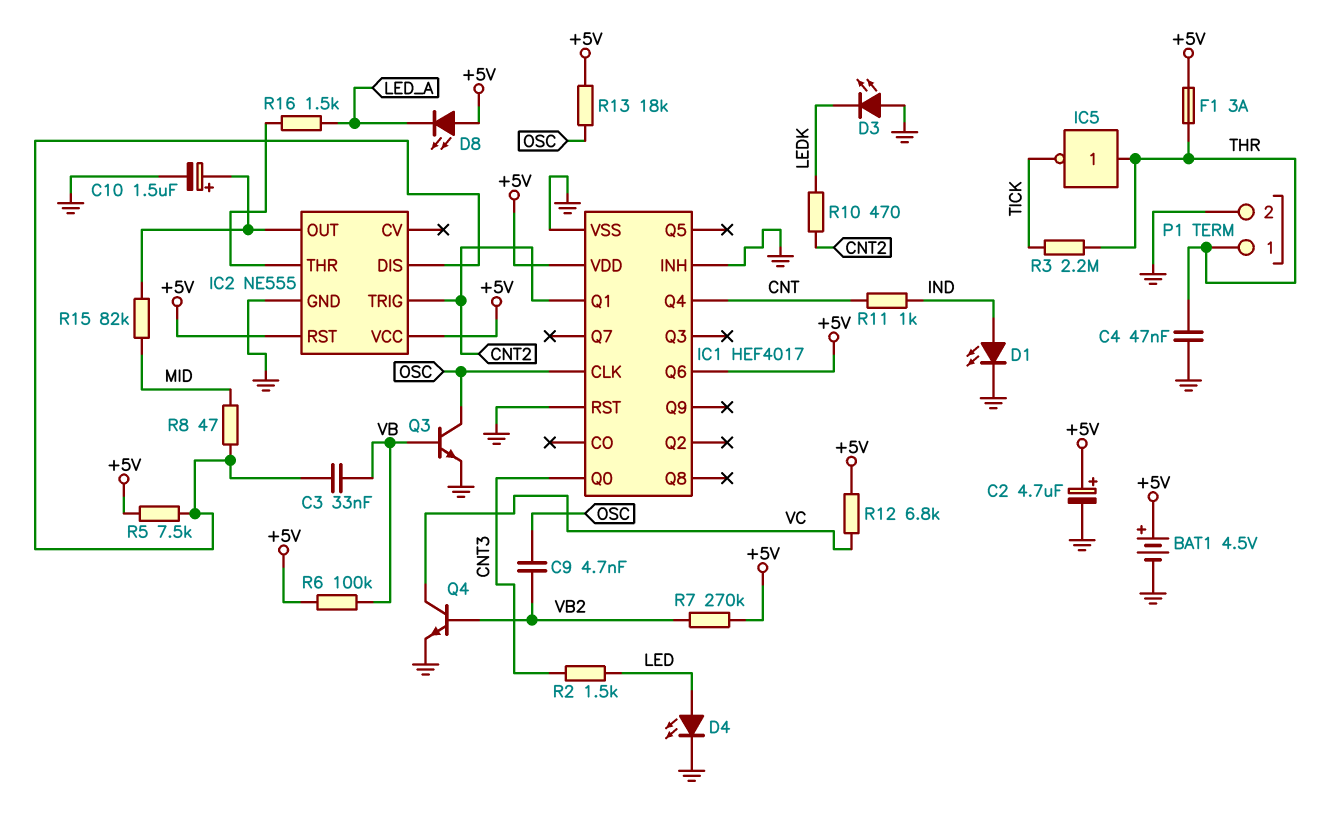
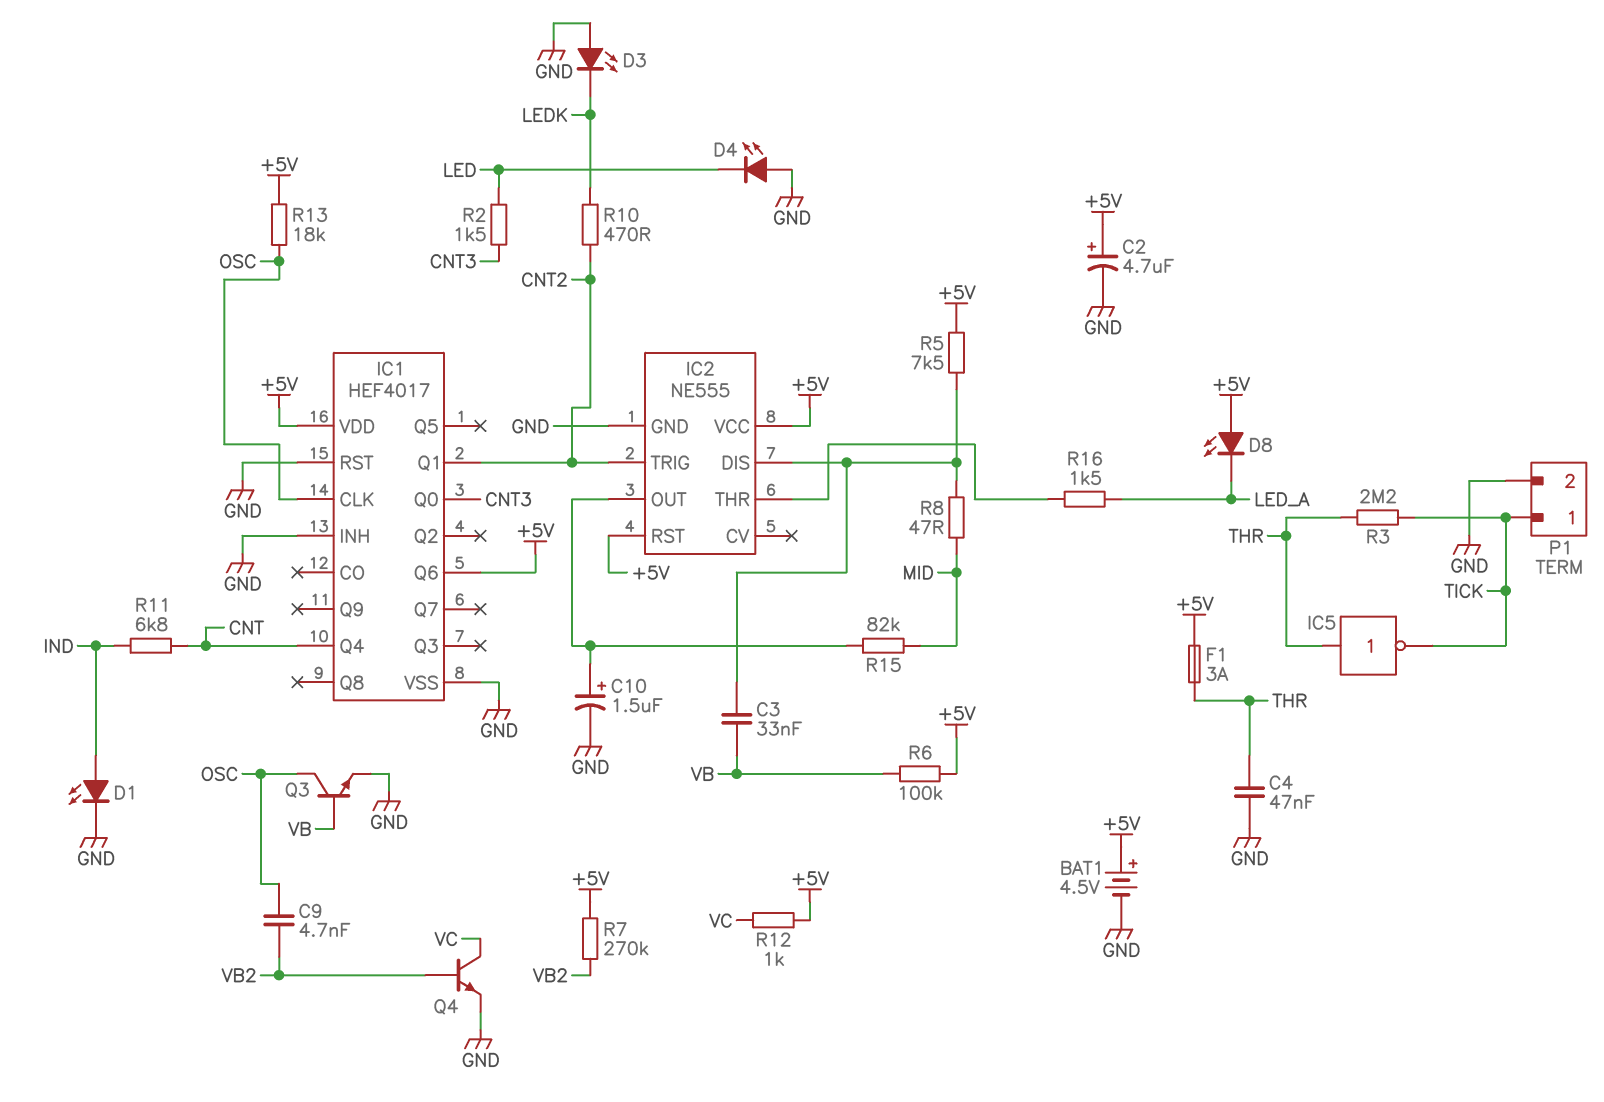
D4: LED (A LED, K GND) -> LED (A GND, K LED)
P1 pin 1: THR -> TICK
R11: 1k (CNT, IND) -> 6.8k (CNT, IND)
R12: 6.8k (+5V, VC) -> 1k (+5V, VC)

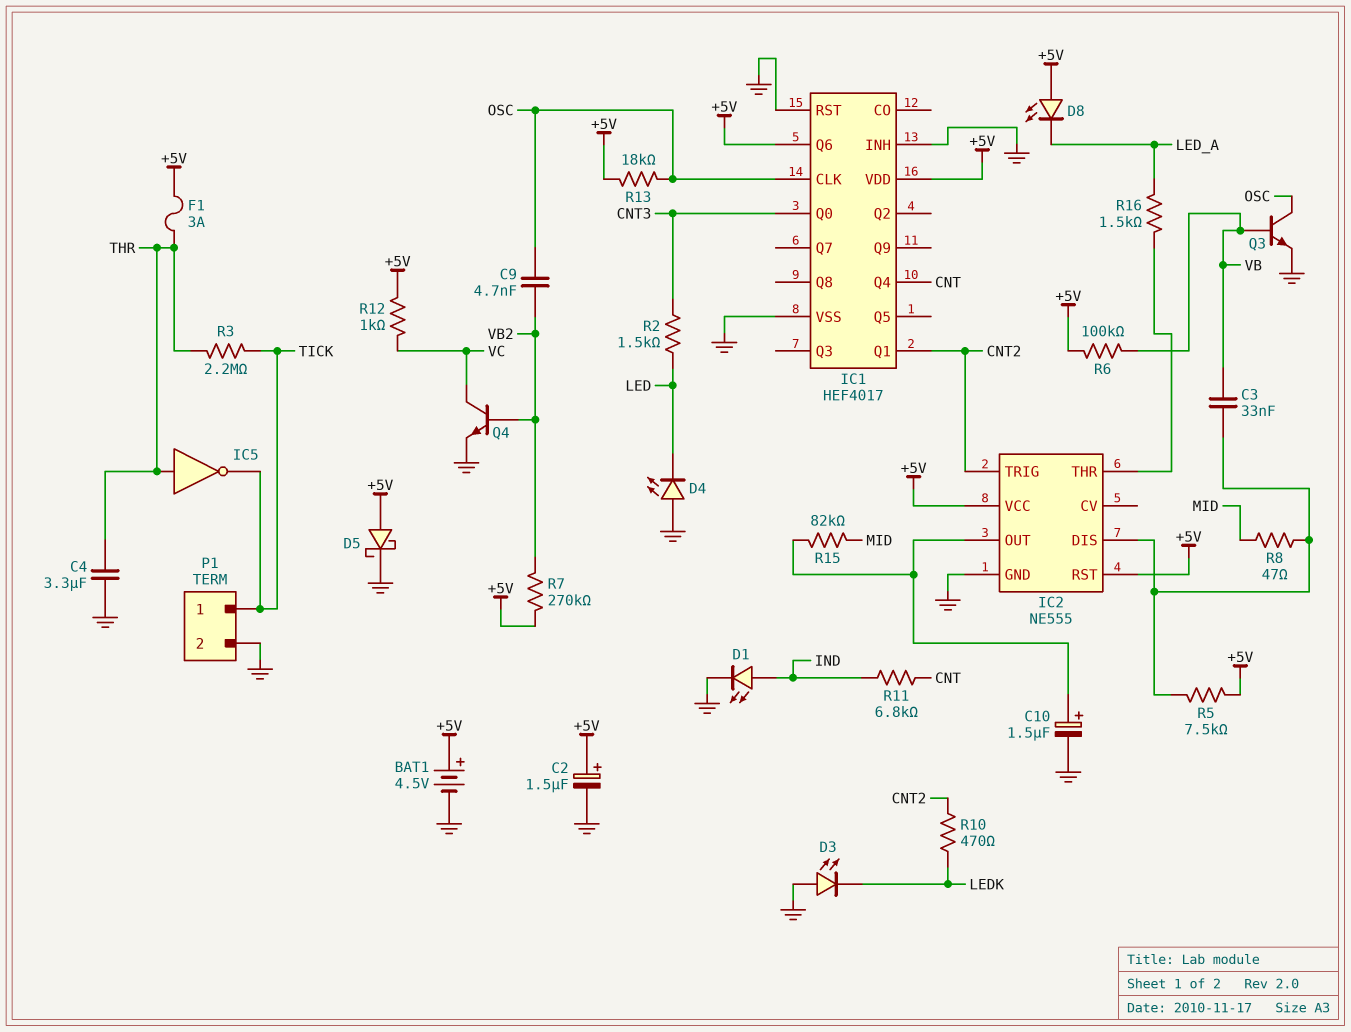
C2: 4.7uF (plus +5V, minus GND) -> 1.5uF (plus +5V, minus GND)
C4: 47nF (GND, THR) -> 3.3uF (GND, THR)
D5: none -> schottky (A +5V, K GND)

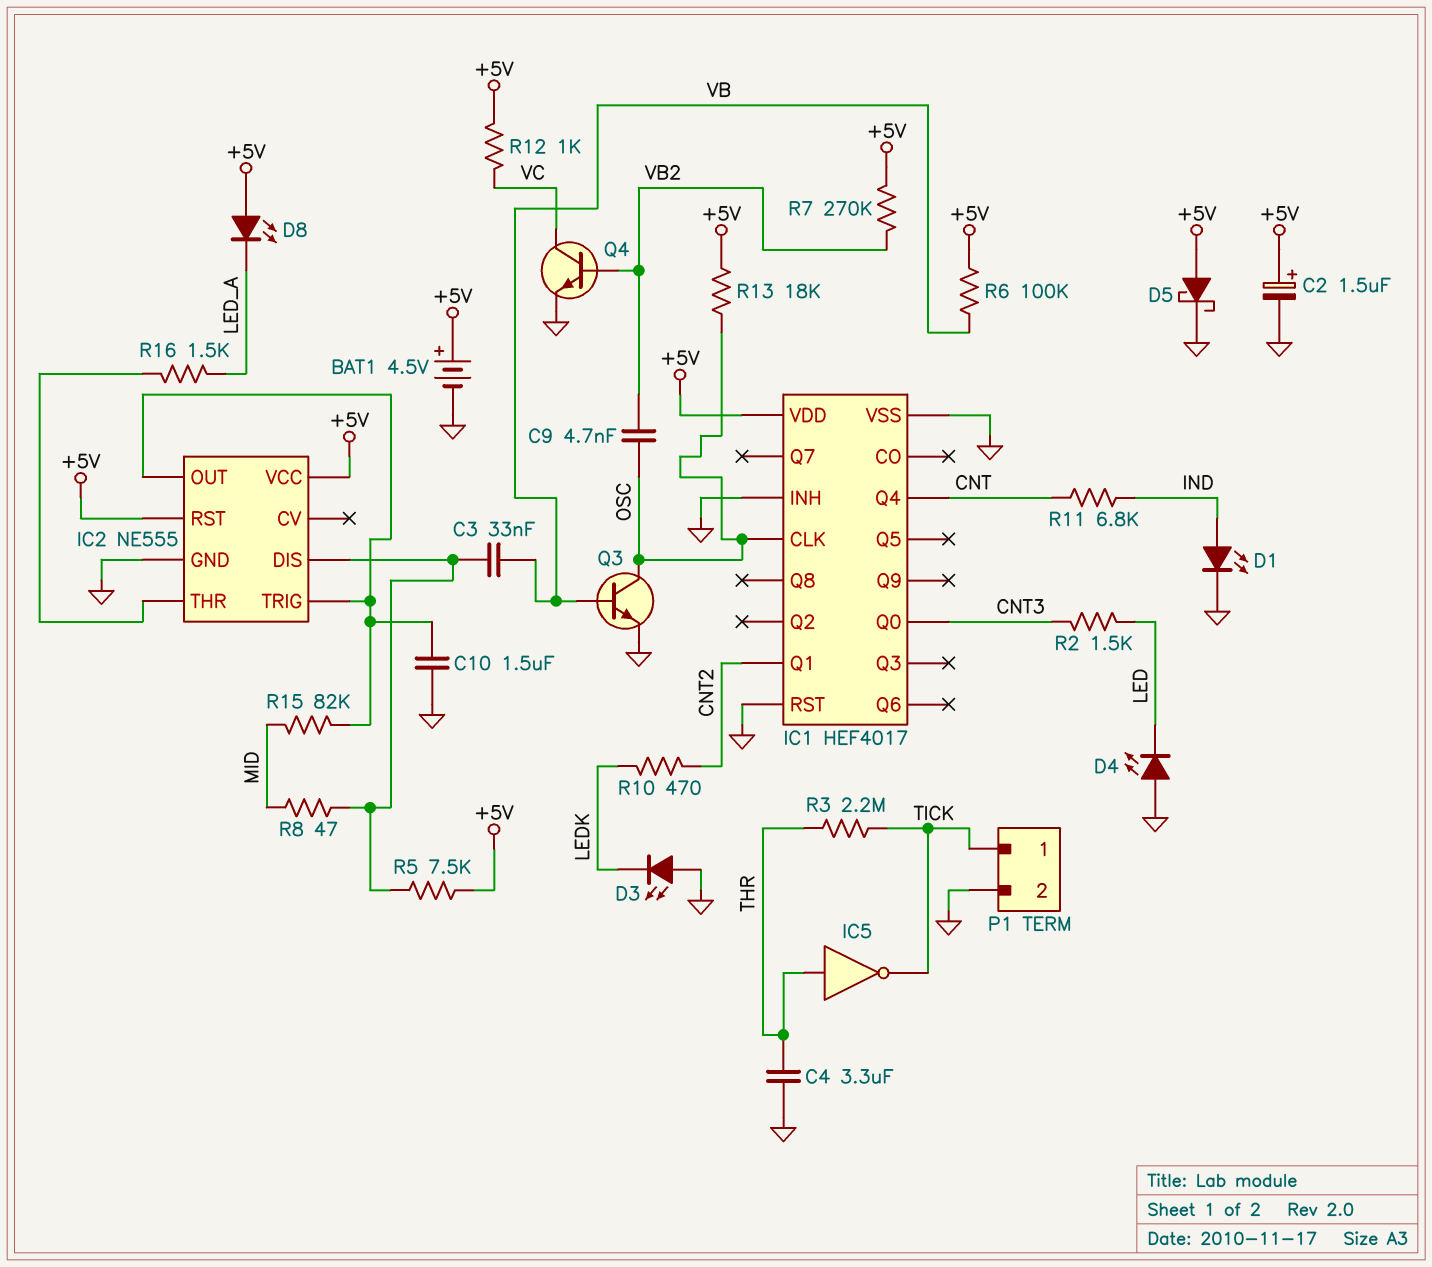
C10: 1.5uF (plus IC2/OUT, minus GND) -> 1.5uF (GND, IC2/OUT)
F1: 3A (+5V, THR) -> none
IC1 pin Q6: +5V -> none
IC2 pin TRIG: CNT2 -> IC2/OUT

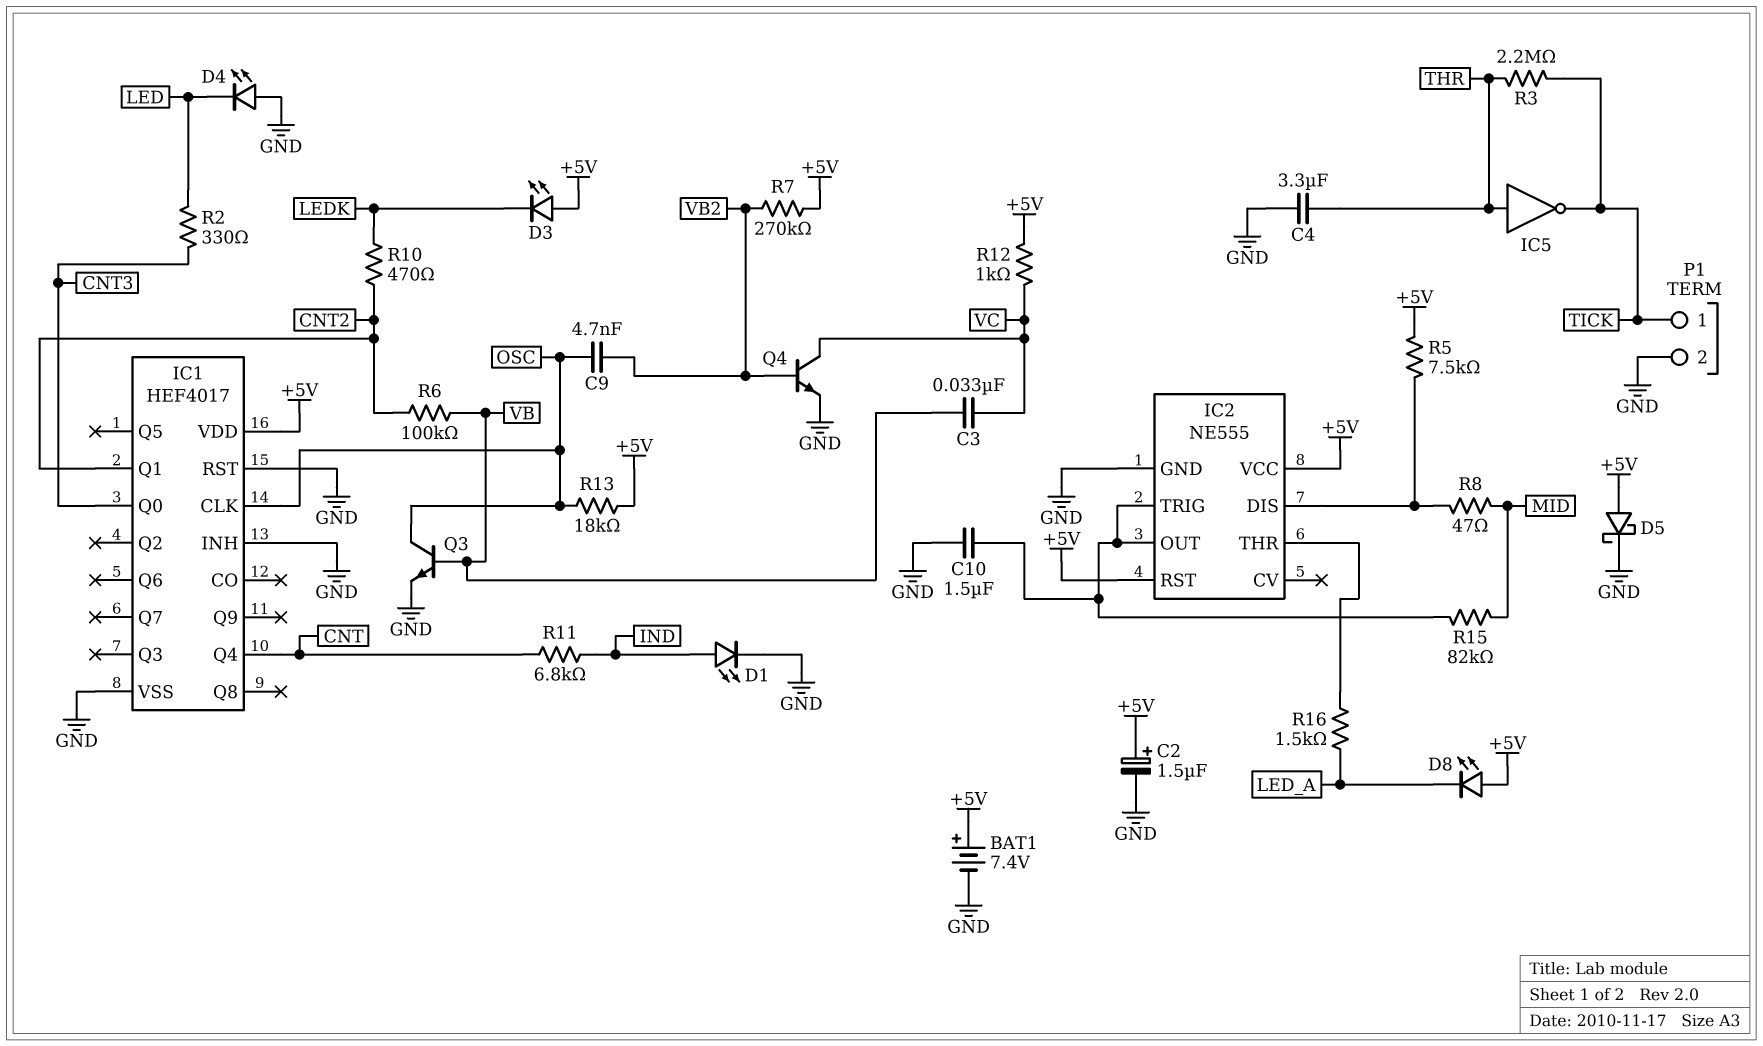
BAT1: 4.5V (plus +5V, minus GND) -> 7.4V (plus +5V, minus GND)
C3: 33nF (IC2/DIS, VB) -> 33nF (VB, VC)
D3: LED (A GND, K LEDK) -> LED (A +5V, K LEDK)
R2: 1.5k (CNT3, LED) -> 330 (CNT3, LED)
R6: 100k (+5V, VB) -> 100k (CNT2, VB)

